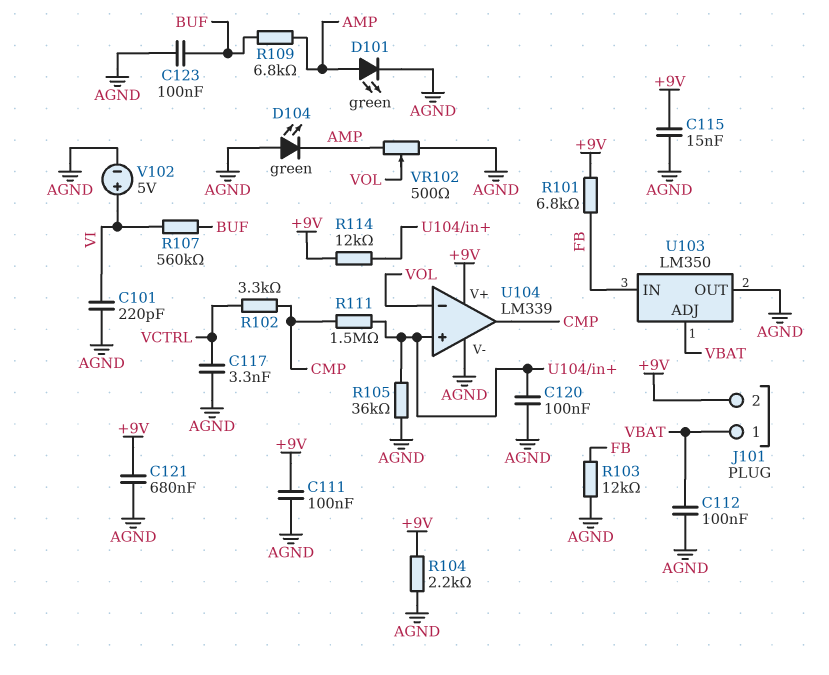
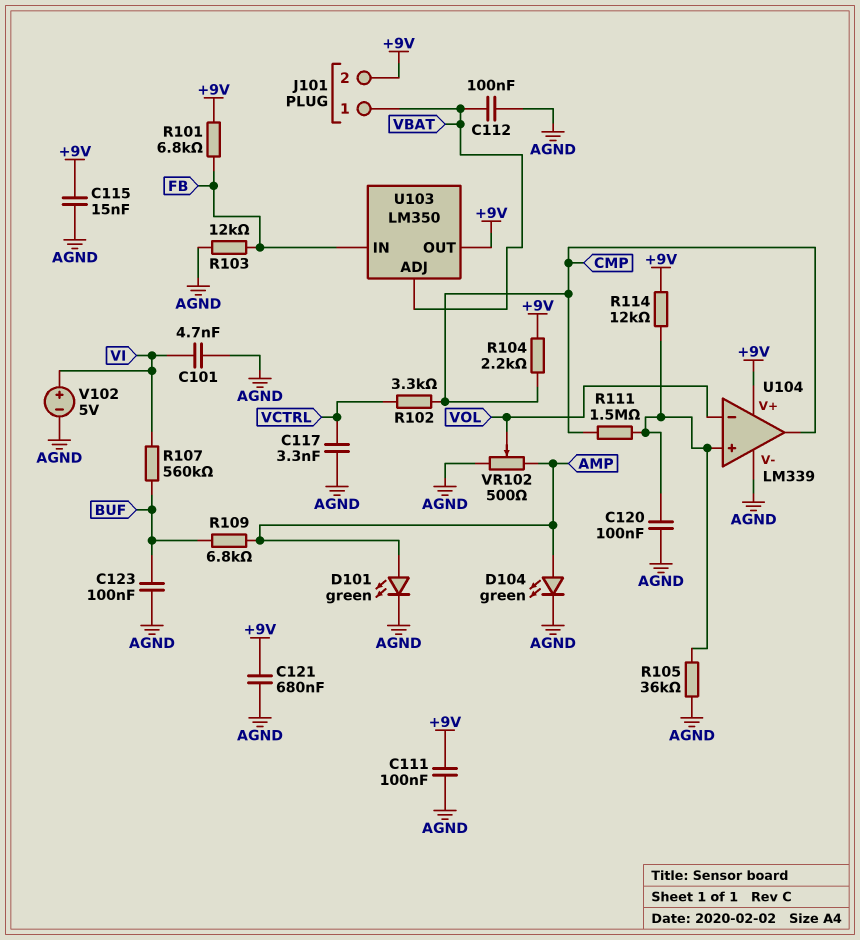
C101: 220pF (AGND, VI) -> 4.7nF (AGND, VI)
D104: LED green (A AGND, K AMP) -> LED green (A AMP, K AGND)
R104: 2.2k (+9V, AGND) -> 2.2k (+9V, CMP)
U103 pin OUT: AGND -> +9V

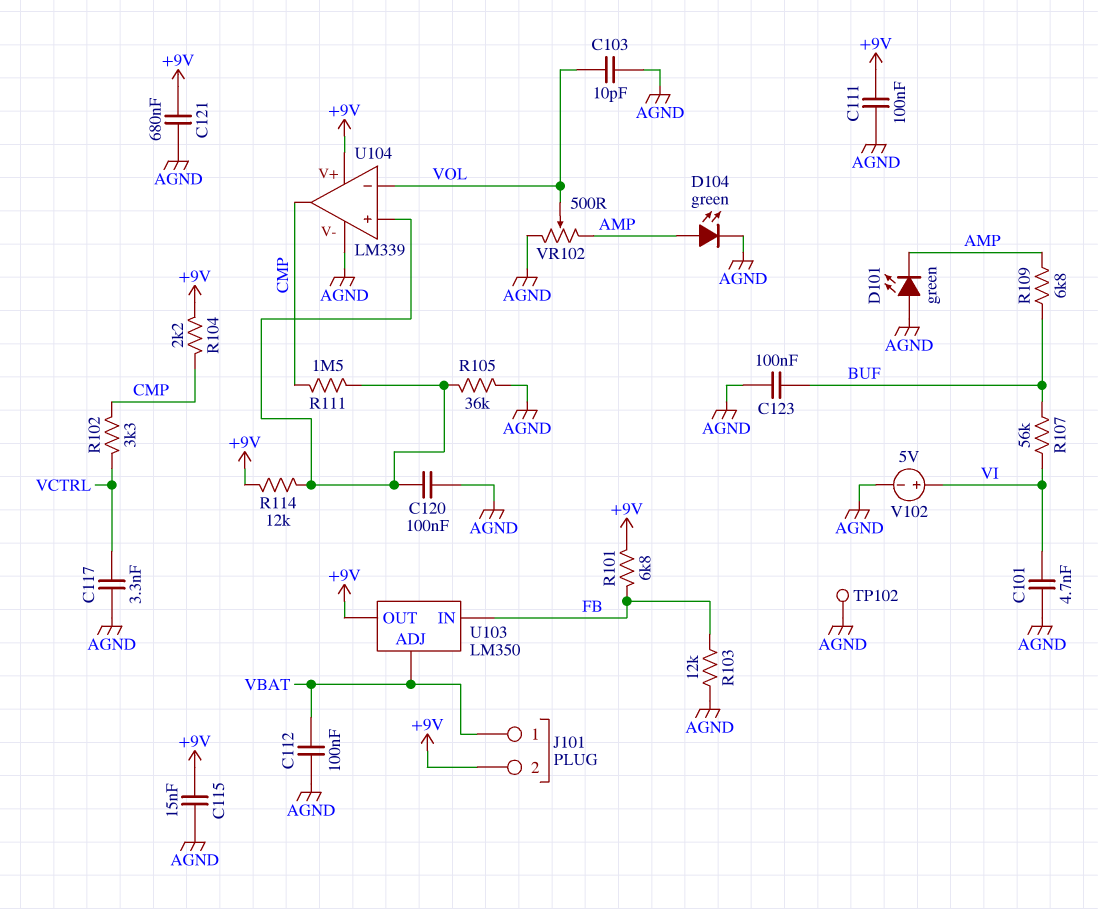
C103: none -> 10pF (AGND, VOL)
D101: LED green (A AMP, K AGND) -> LED green (A AGND, K AMP)
R107: 560k (BUF, VI) -> 56k (BUF, VI)
TP102: none -> test point (AGND)

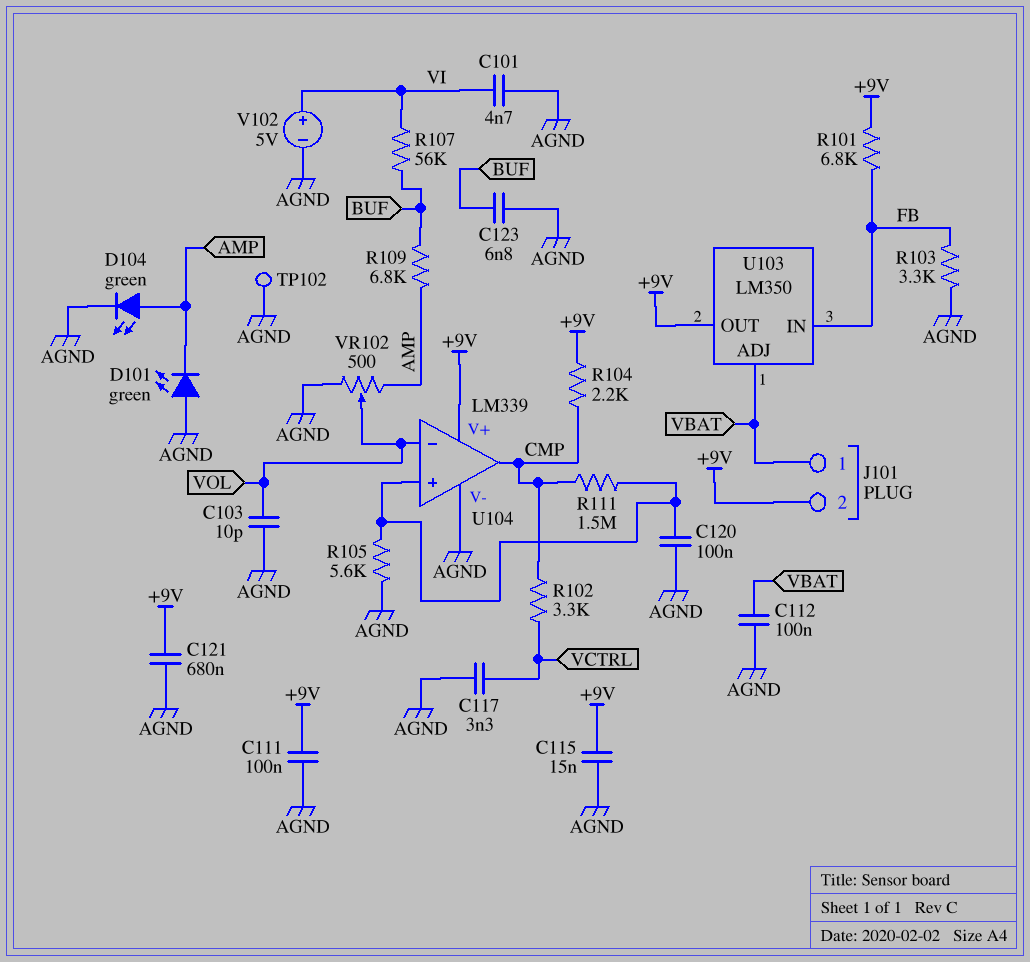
C123: 100nF (AGND, BUF) -> 6.8nF (AGND, BUF)
R103: 12k (AGND, FB) -> 3.3k (AGND, FB)
R105: 36k (AGND, U104/in+) -> 5.6k (AGND, U104/in+)
R114: 12k (+9V, U104/in+) -> none

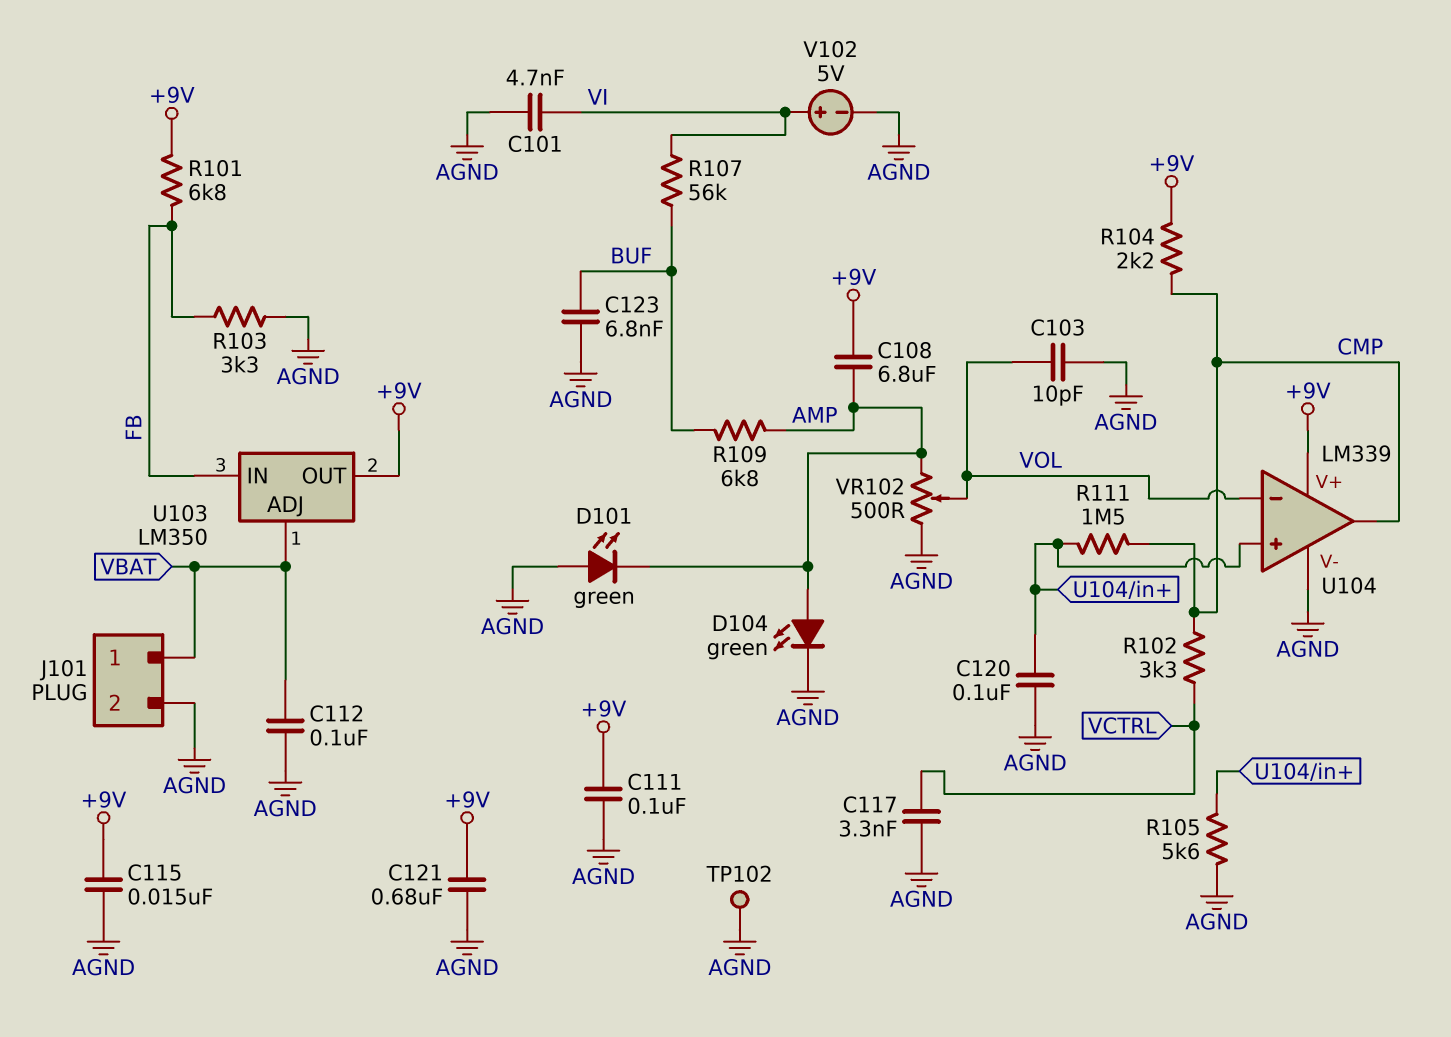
C108: none -> 6.8uF (+9V, AMP)
J101 pin 2: +9V -> AGND

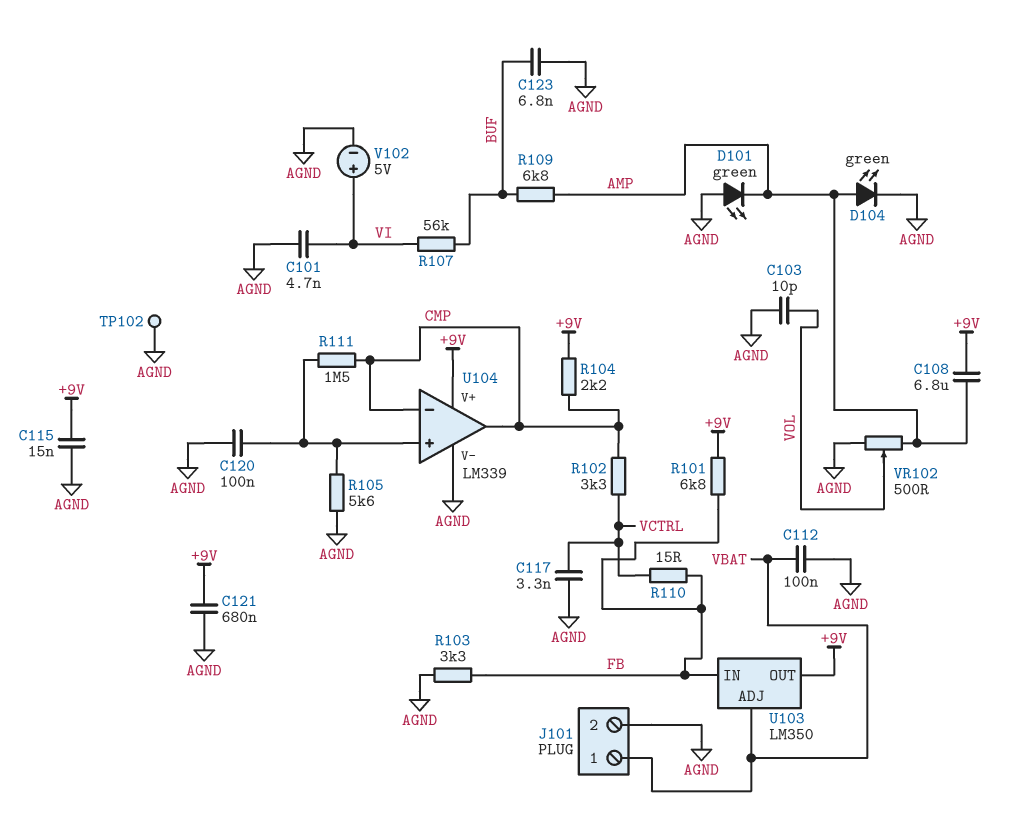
C111: 100nF (+9V, AGND) -> none
R110: none -> 15 (FB, VCTRL)
U104 pin in-: VOL -> CMP

